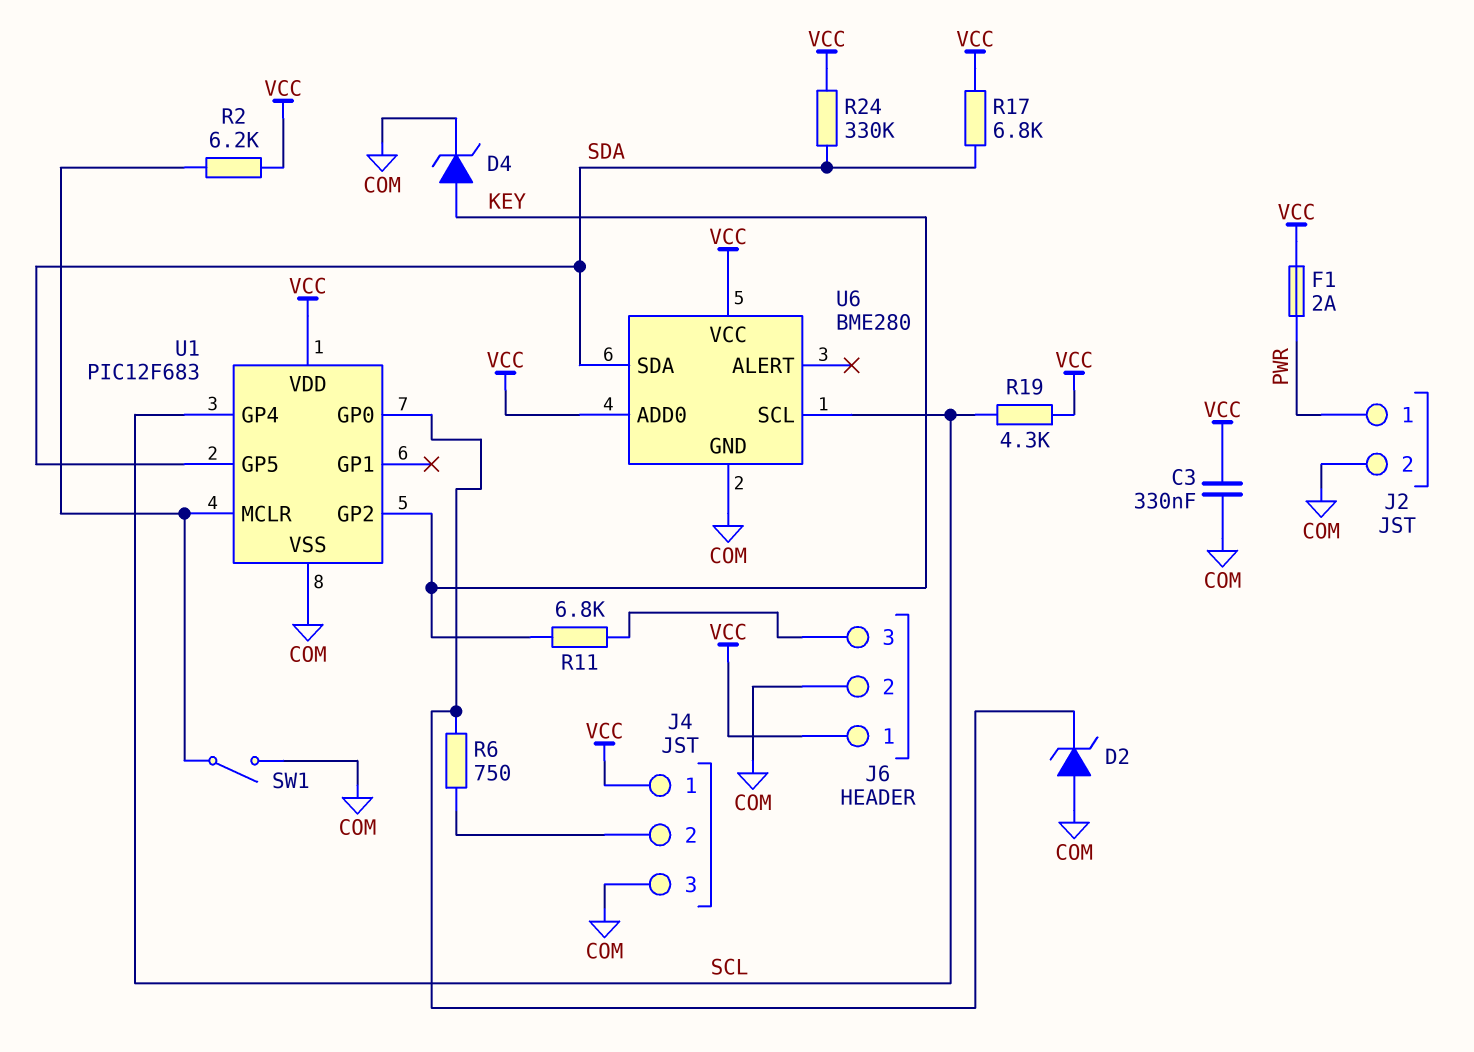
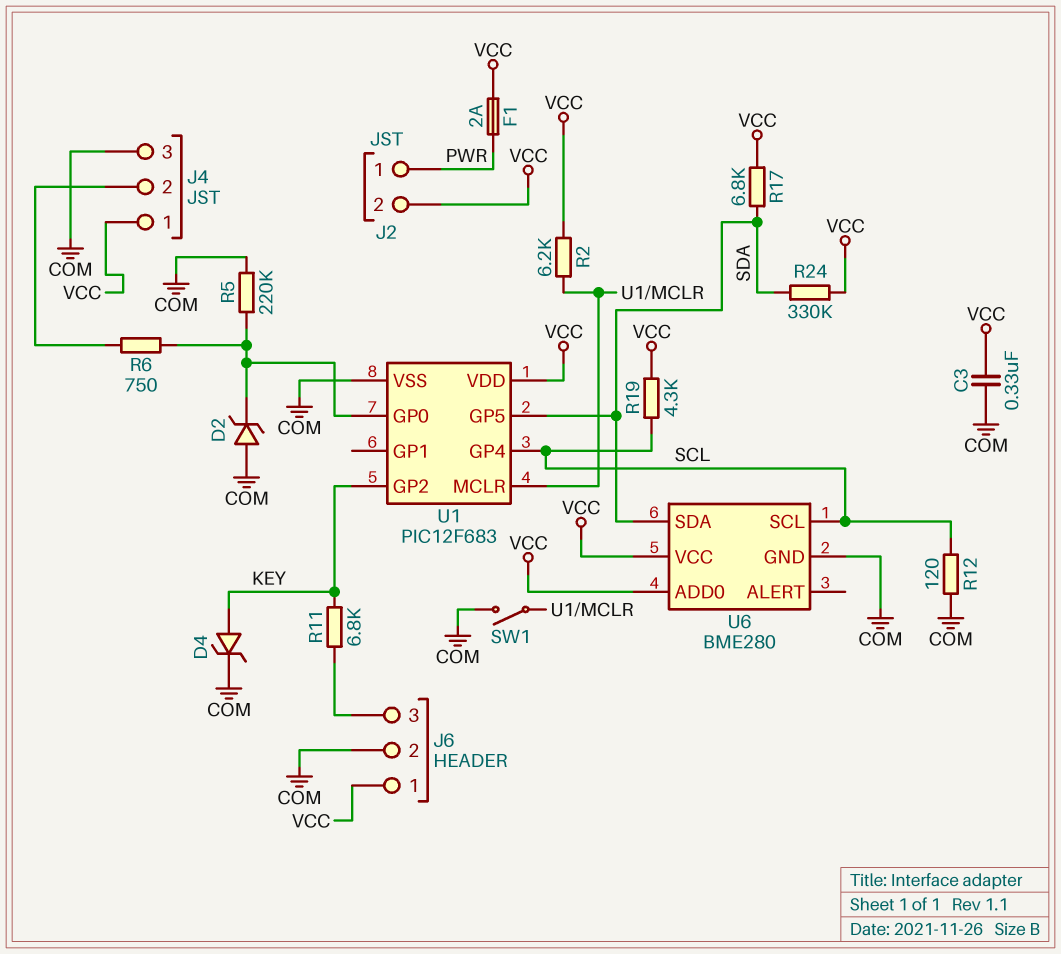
J2 pin 2: COM -> VCC
R5: none -> 220k (COM, U1/GP0)
R12: none -> 120 (COM, SCL)

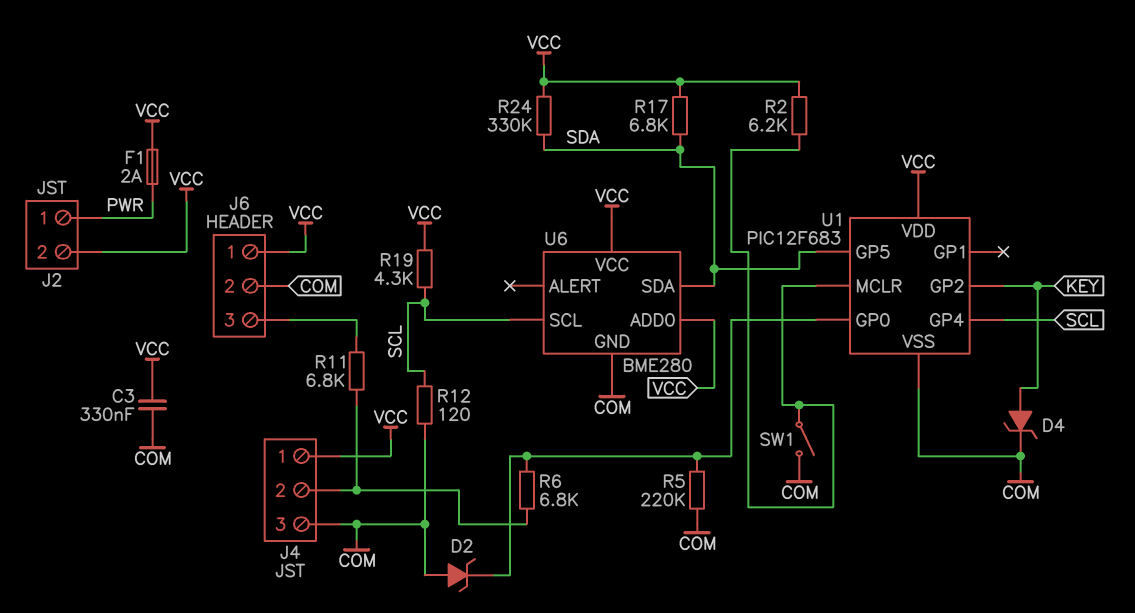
R6: 750 (J4/2, U1/GP0) -> 6.8k (J4/2, U1/GP0)
R11: 6.8k (J6/3, KEY) -> 6.8k (J4/2, J6/3)

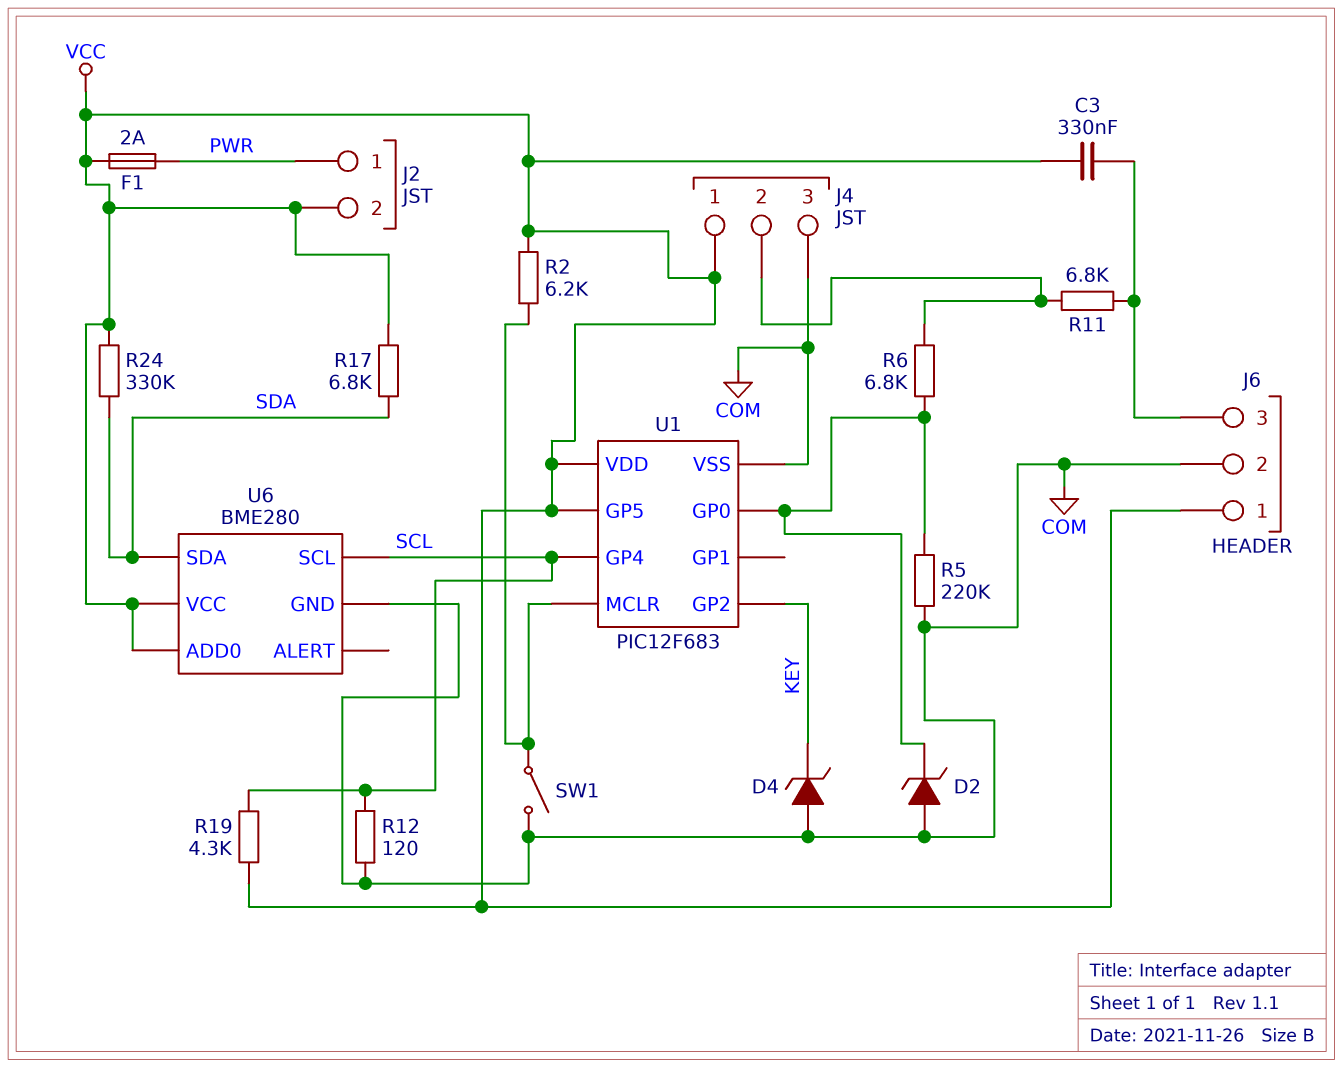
C3: 330nF (COM, VCC) -> 330nF (J6/3, VCC)
D4: zener (A KEY, K COM) -> zener (A COM, K KEY)
U1 pin GP5: SDA -> VCC

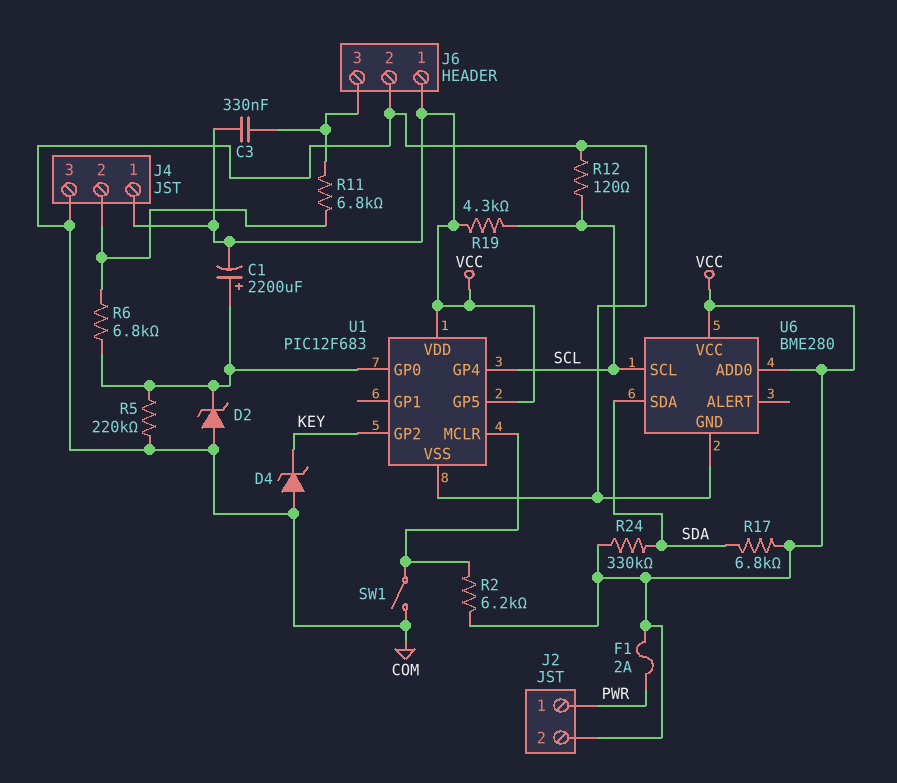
C1: none -> 2200uF (plus U1/GP0, minus VCC)

